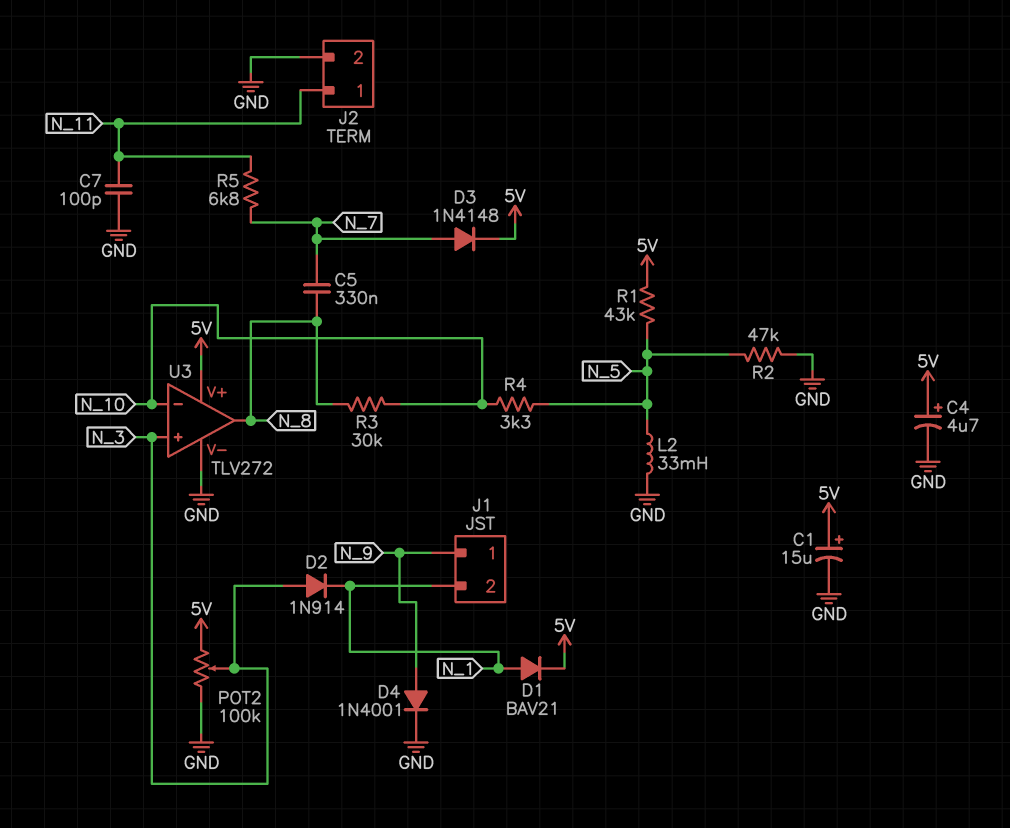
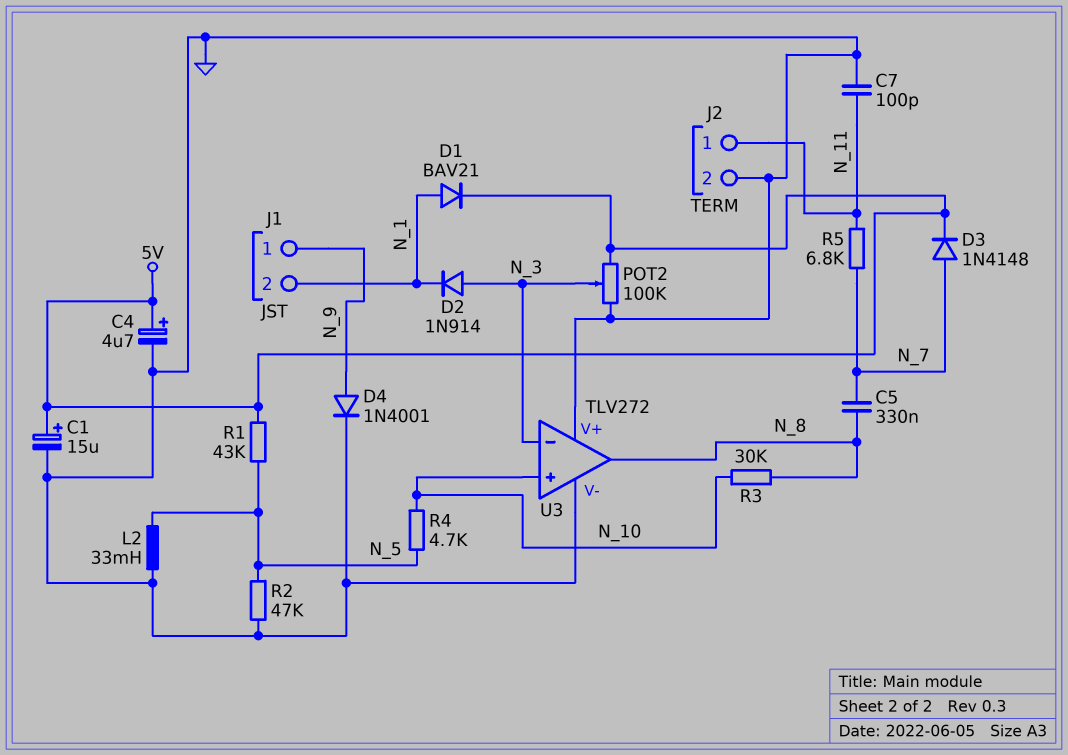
R4: 3.3k (N_5, N_10) -> 4.7k (N_5, N_10)
U3 pin V+: 5V -> GND
U3 pin in+: N_3 -> N_10
U3 pin in-: N_10 -> N_3

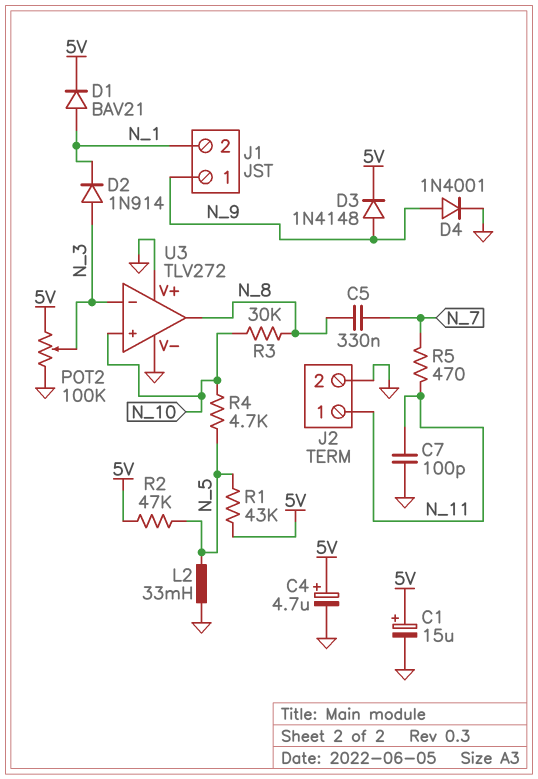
D3: diode 1N4148 (A N_7, K 5V) -> diode 1N4148 (A N_9, K 5V)
R2: 47k (GND, N_5) -> 47k (5V, N_5)
R5: 6.8k (N_7, N_11) -> 470 (N_7, N_11)

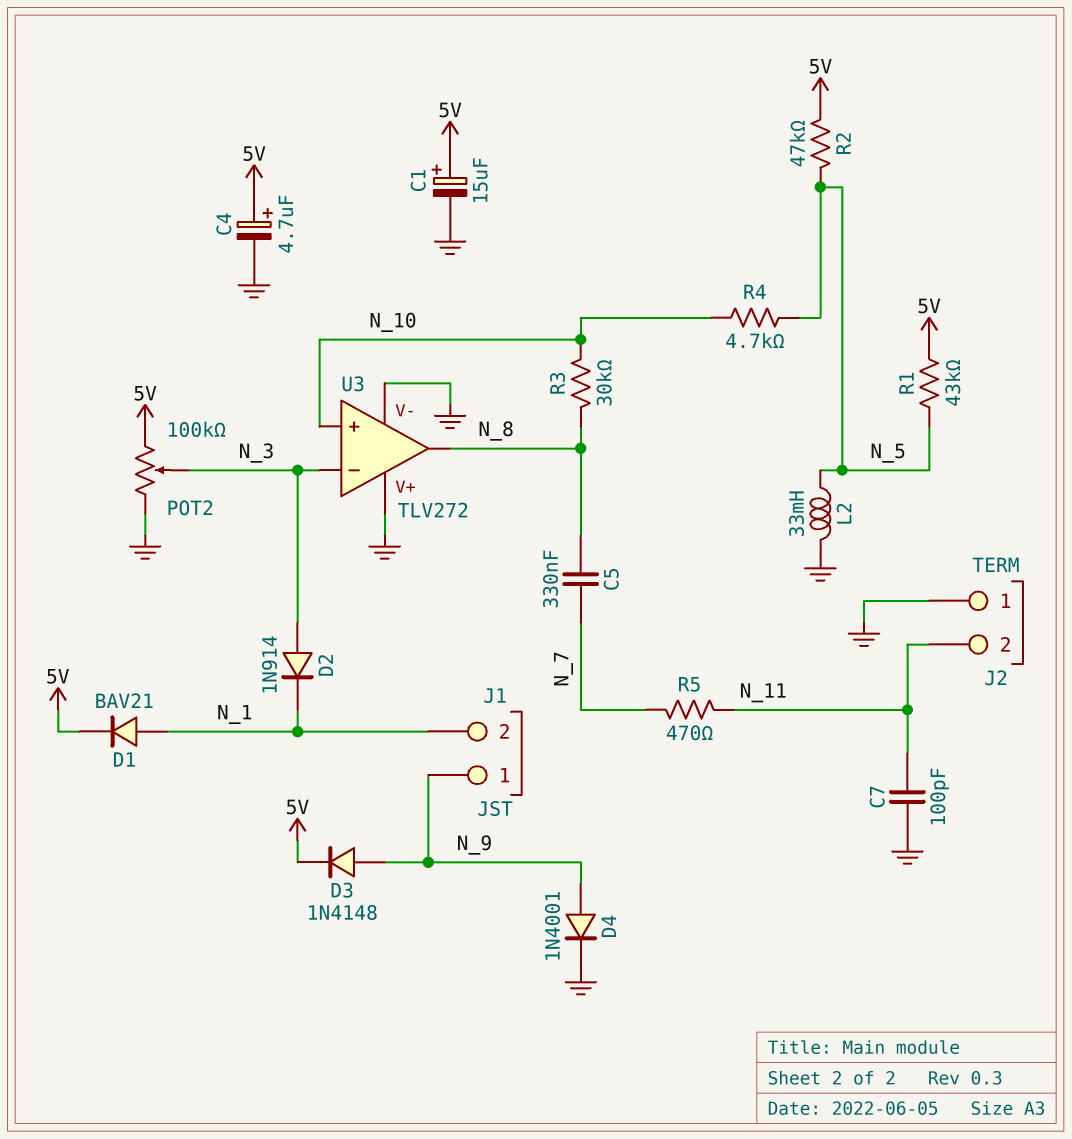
J2 pin 1: N_11 -> GND
J2 pin 2: GND -> N_11

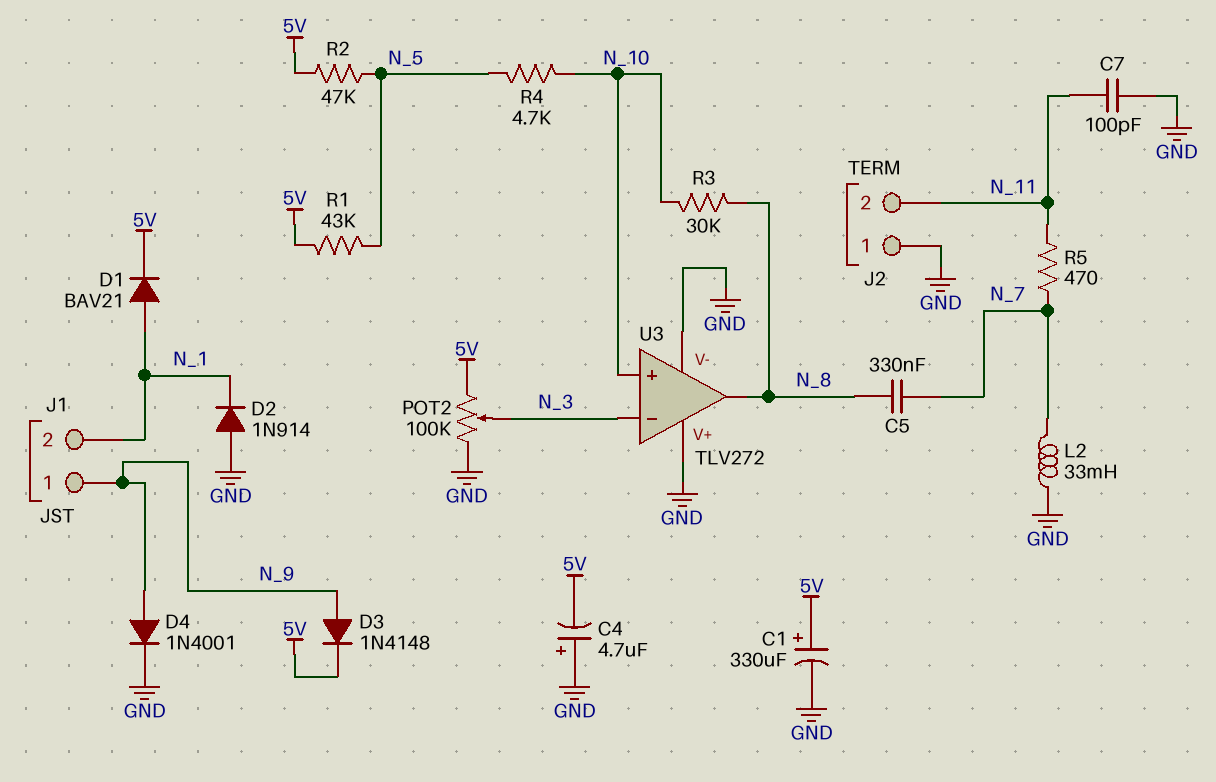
C1: 15uF (plus 5V, minus GND) -> 330uF (plus 5V, minus GND)
C4: 4.7uF (plus 5V, minus GND) -> 4.7uF (plus GND, minus 5V)
D2: diode 1N914 (A N_3, K N_1) -> diode 1N914 (A GND, K N_1)
L2: 33mH (GND, N_5) -> 33mH (GND, N_7)

